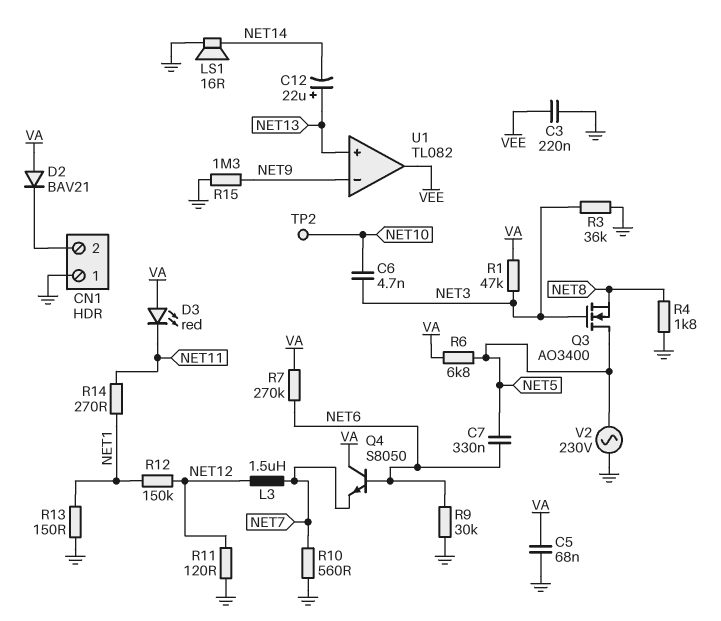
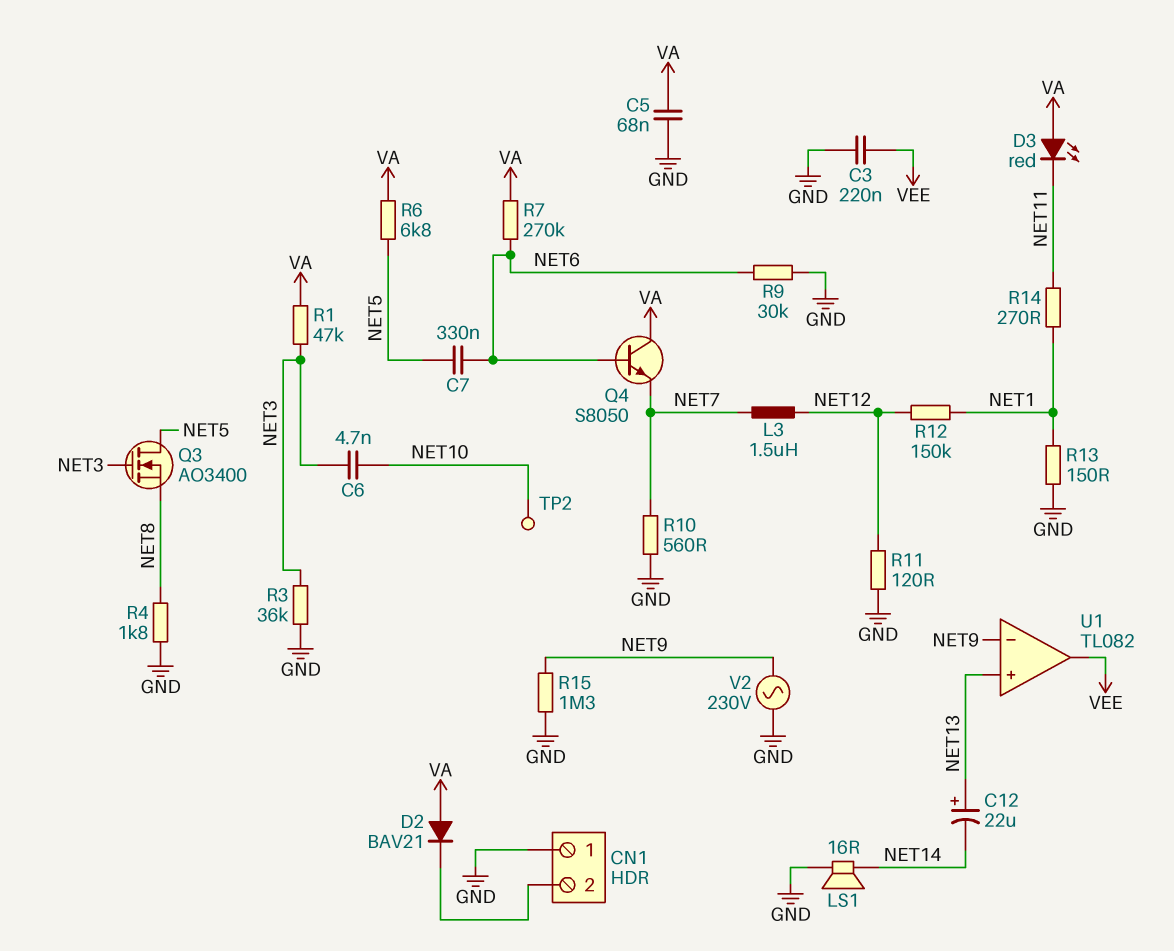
V2: AC 230V (GND, NET5) -> AC 230V (GND, NET9)

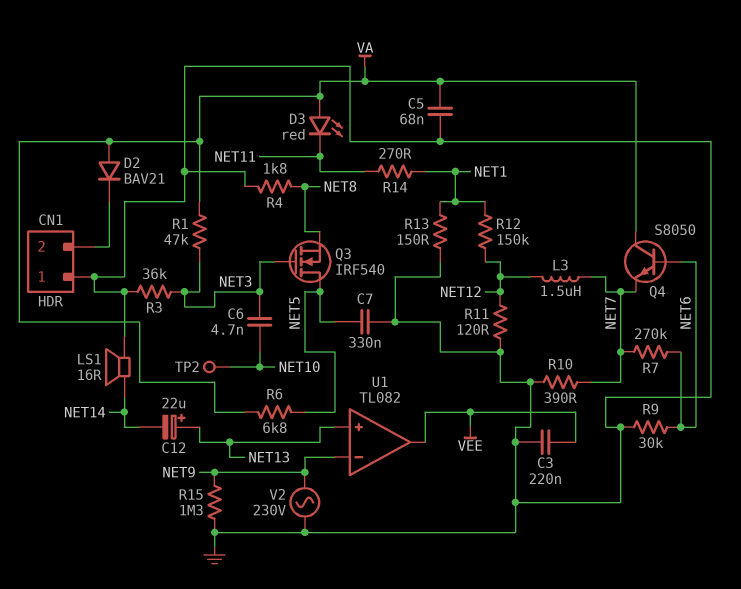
C7: 330nF (NET5, NET6) -> 330nF (GND, NET5)
Q3: NMOS AO3400 (G NET3, D NET5, S NET8) -> NMOS IRF540 (G NET3, D NET5, S NET8)
R7: 270k (NET6, VA) -> 270k (NET6, NET7)
R10: 560 (GND, NET7) -> 390 (GND, NET7)

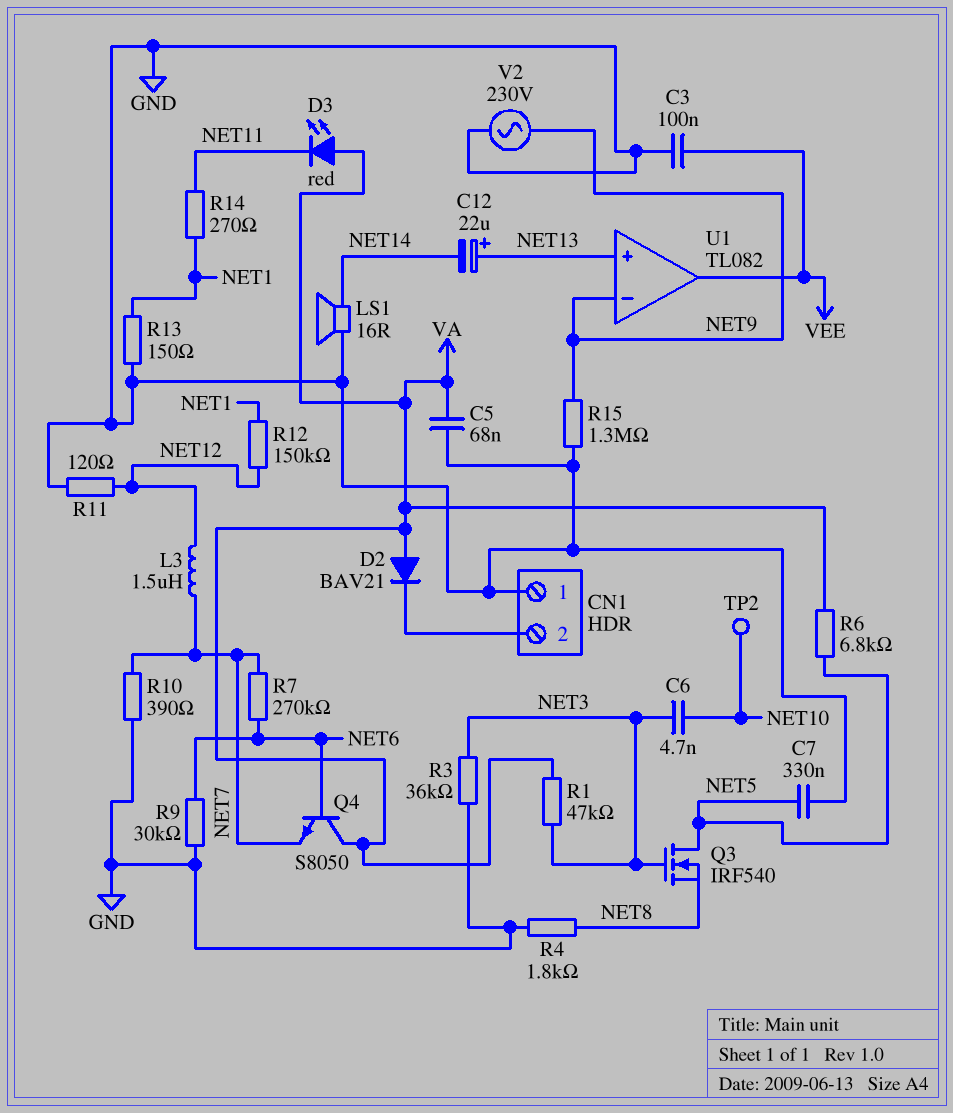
C3: 220nF (GND, VEE) -> 100nF (GND, VEE)

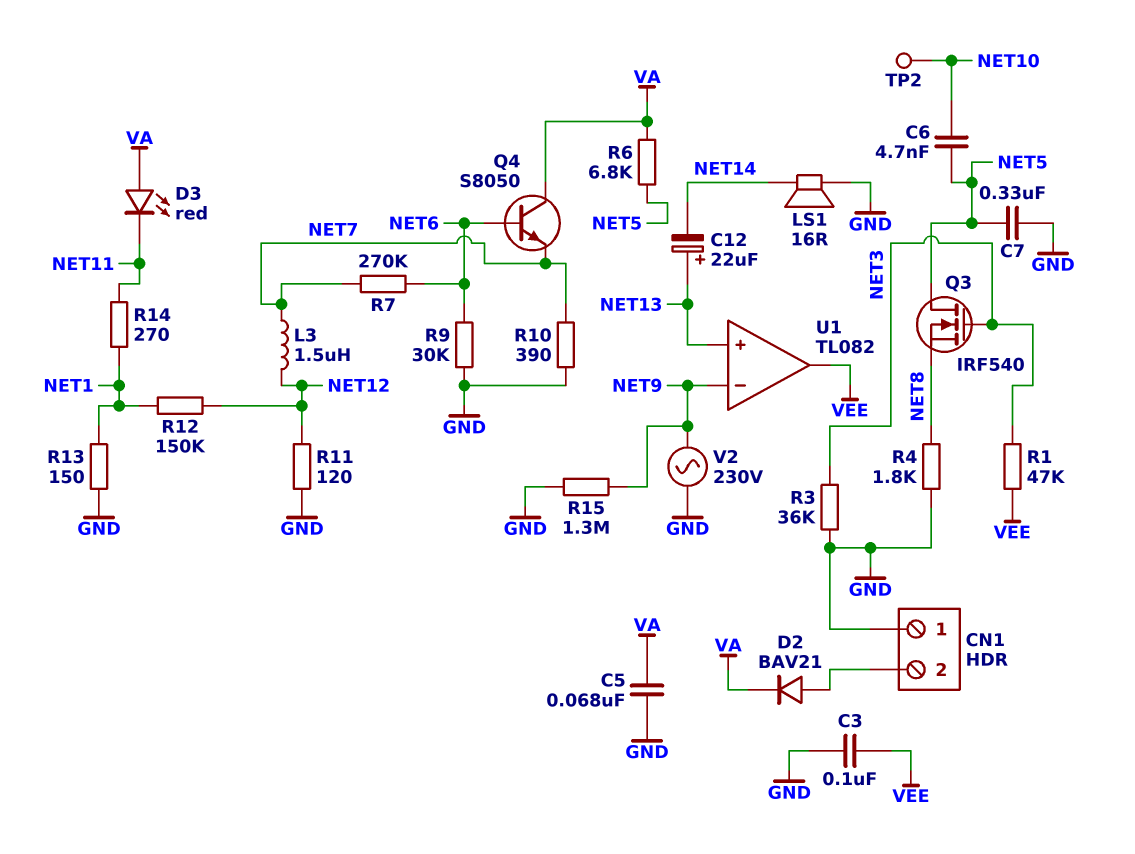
C6: 4.7nF (NET3, NET10) -> 4.7nF (NET5, NET10)
D2: diode BAV21 (A VA, K CN1/2) -> diode BAV21 (A CN1/2, K VA)
R1: 47k (NET3, VA) -> 47k (NET3, VEE)

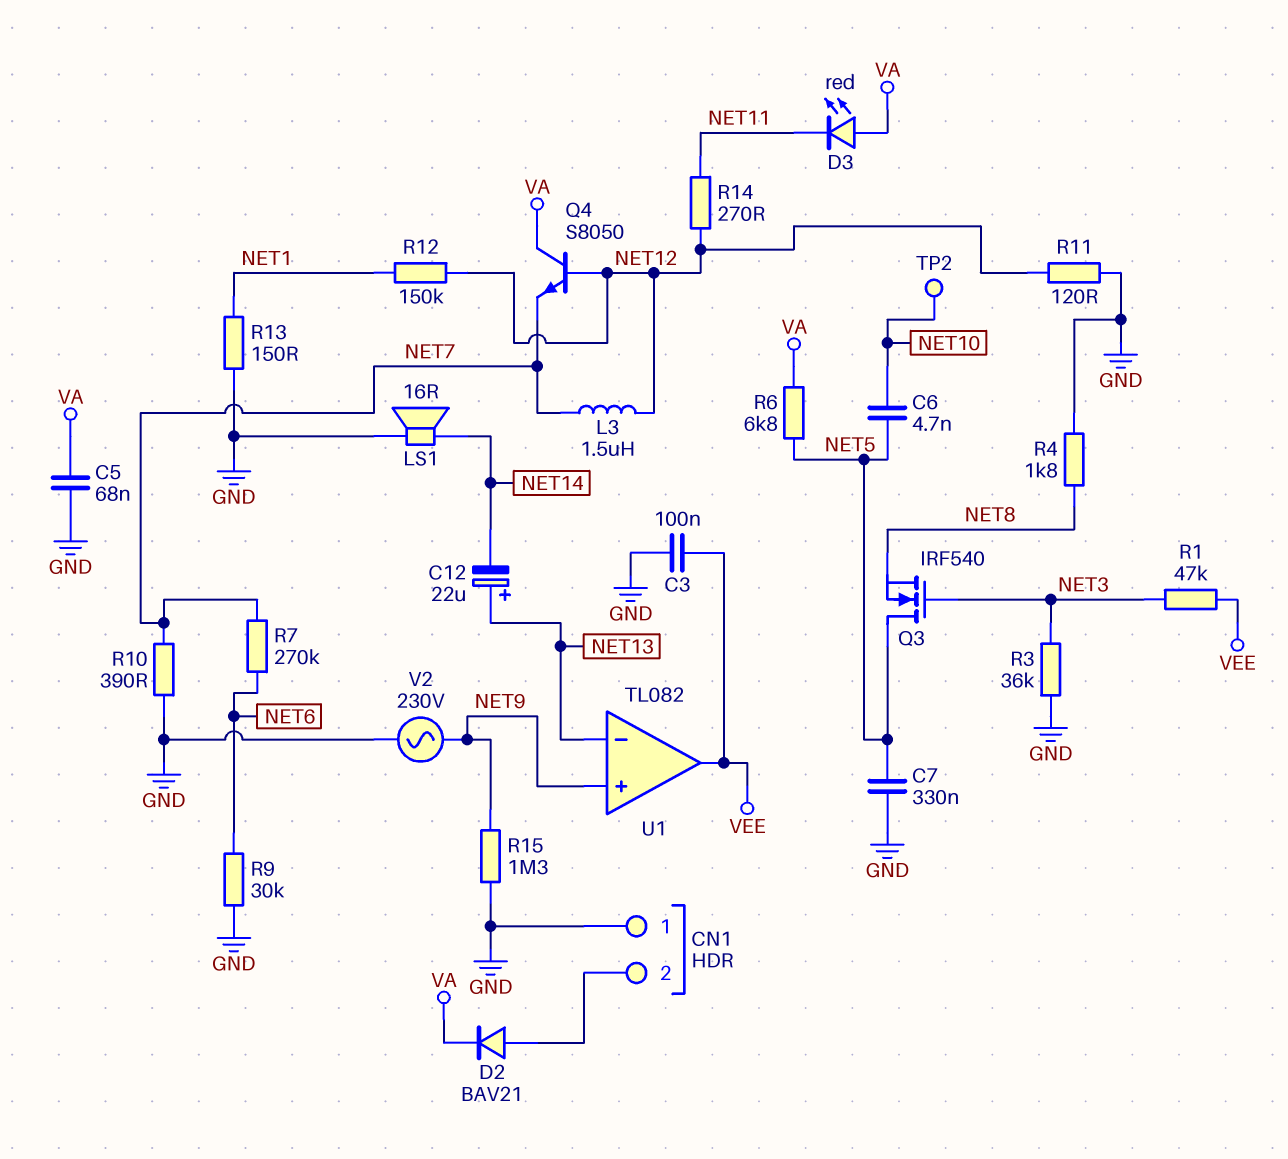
Q4: NPN S8050 (B NET6, C VA, E NET7) -> NPN S8050 (B NET12, C VA, E NET7)
R14: 270 (NET1, NET11) -> 270 (NET11, NET12)
U1 pin in+: NET13 -> NET9
U1 pin in-: NET9 -> NET13

